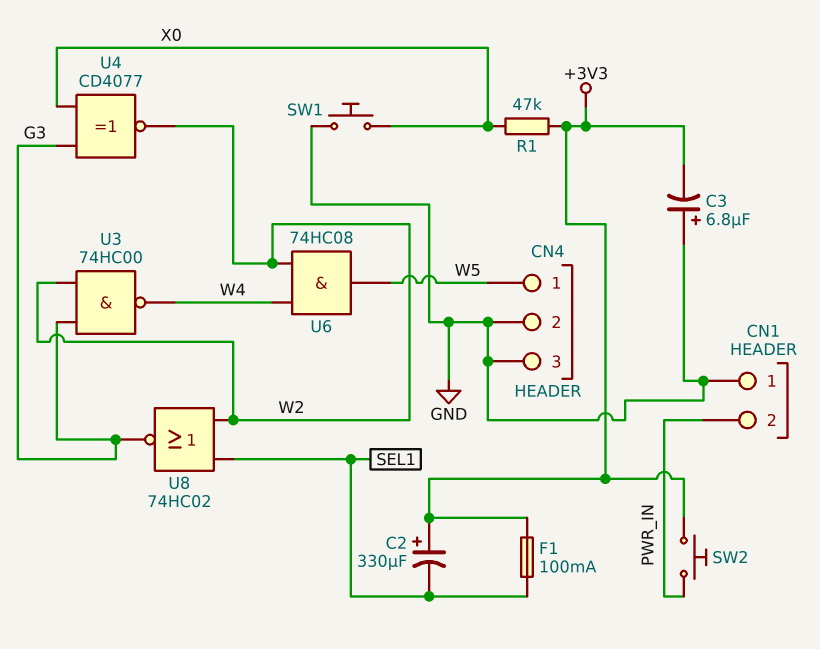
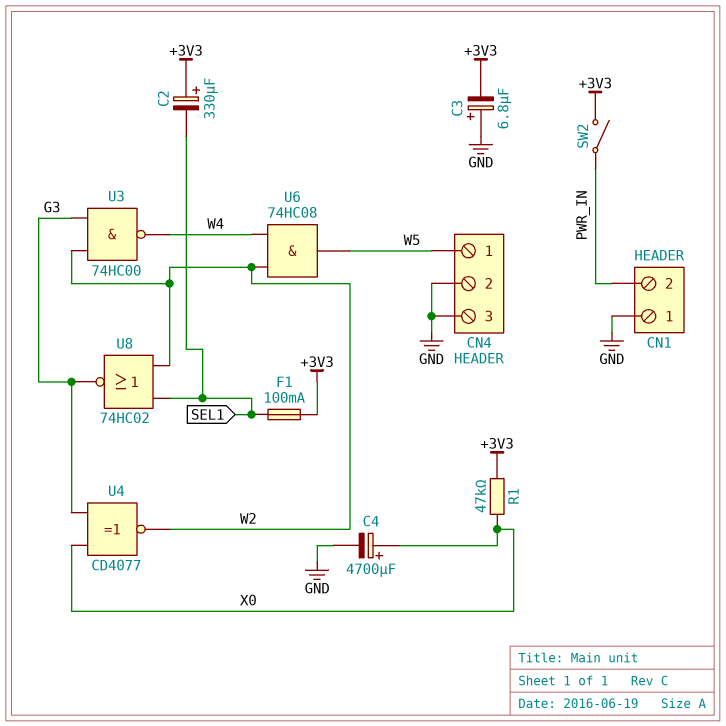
C4: none -> 4700uF (plus X0, minus GND)
SW1: button (GND, X0) -> none
SW2: button (+3V3, PWR_IN) -> switch (+3V3, PWR_IN)

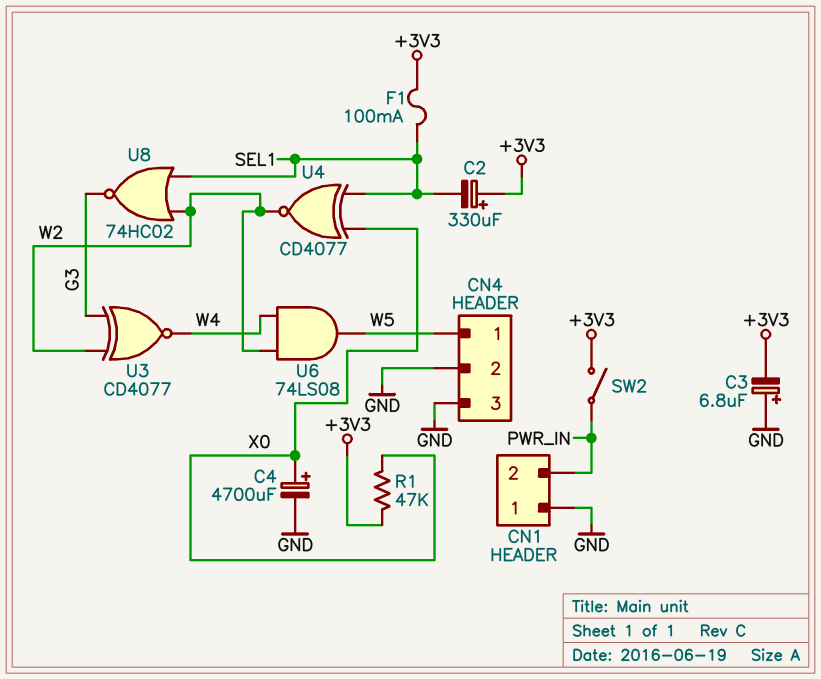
U3: NAND 74HC00 (in G3, in W2, out W4) -> XNOR CD4077 (in G3, in W2, out W4)
U4: XNOR CD4077 (in G3, in X0, out W2) -> XNOR CD4077 (in SEL1, in X0, out W2)
U6: AND 74HC08 (in W2, in W4, out W5) -> AND 74LS08 (in W2, in W4, out W5)

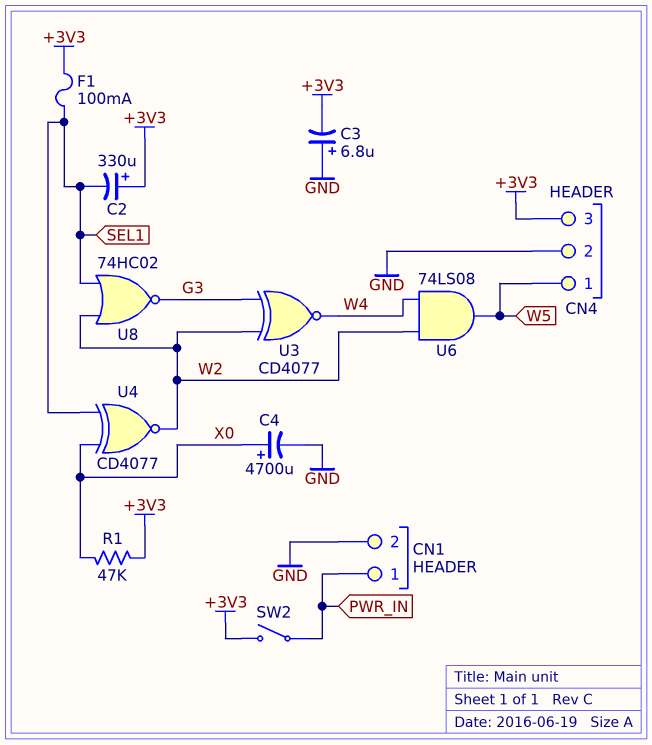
CN1 pin 1: GND -> PWR_IN
CN1 pin 2: PWR_IN -> GND
CN4 pin 3: GND -> +3V3

